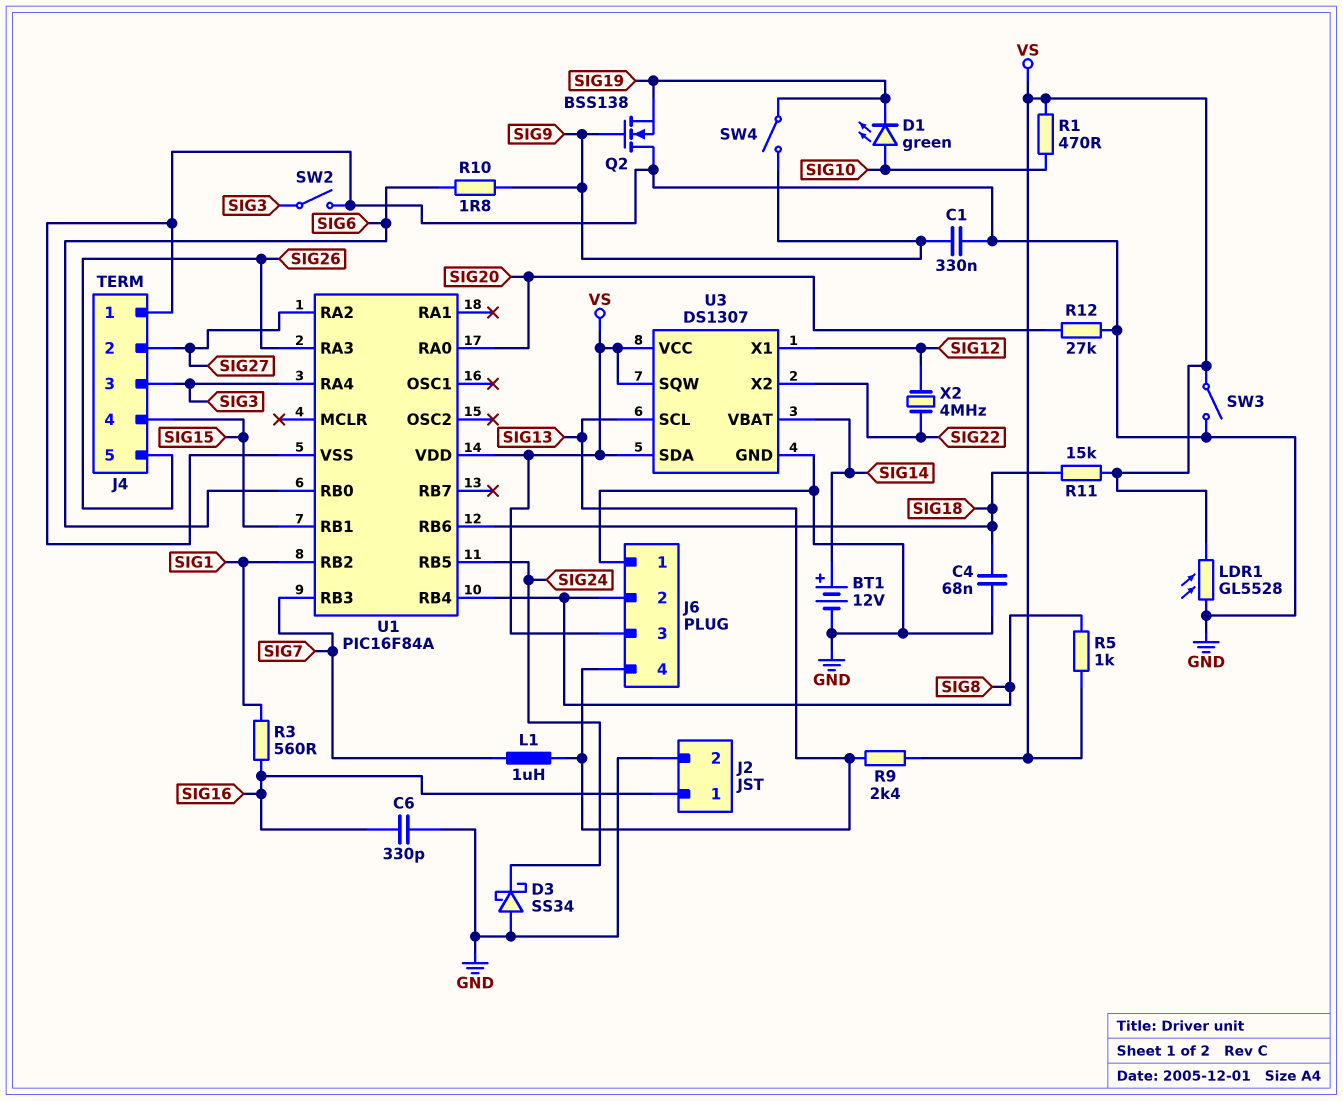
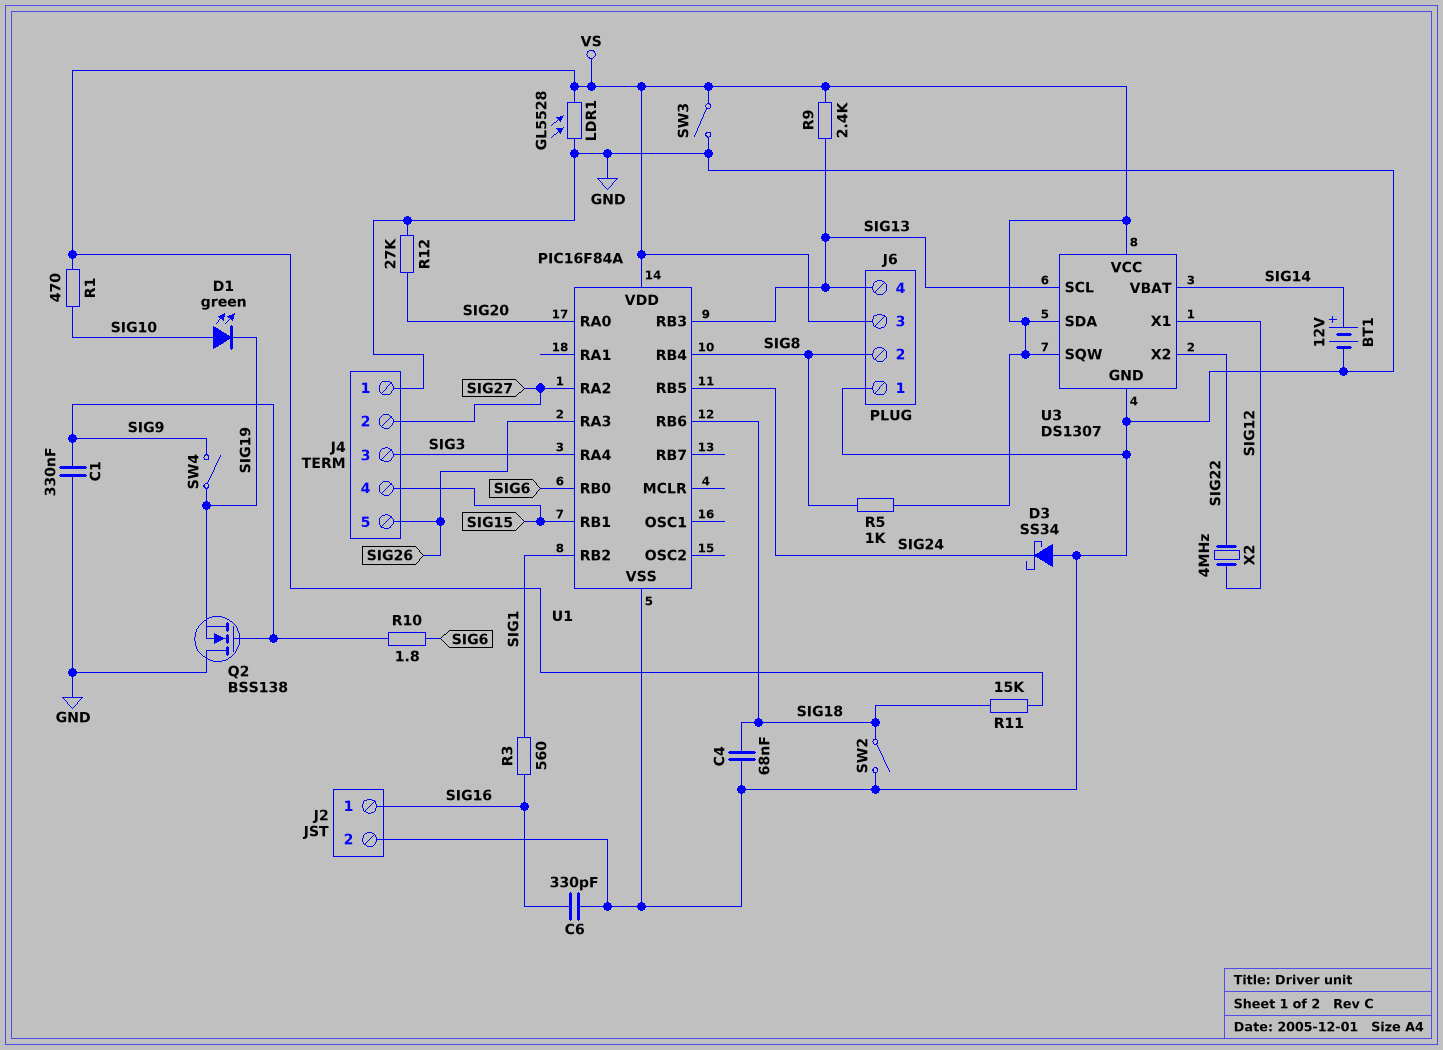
L1: 1uH (SIG7, SIG13) -> none
SW2: switch (GND, SIG3) -> switch (GND, SIG18)
U1 pin RB3: SIG7 -> SIG13

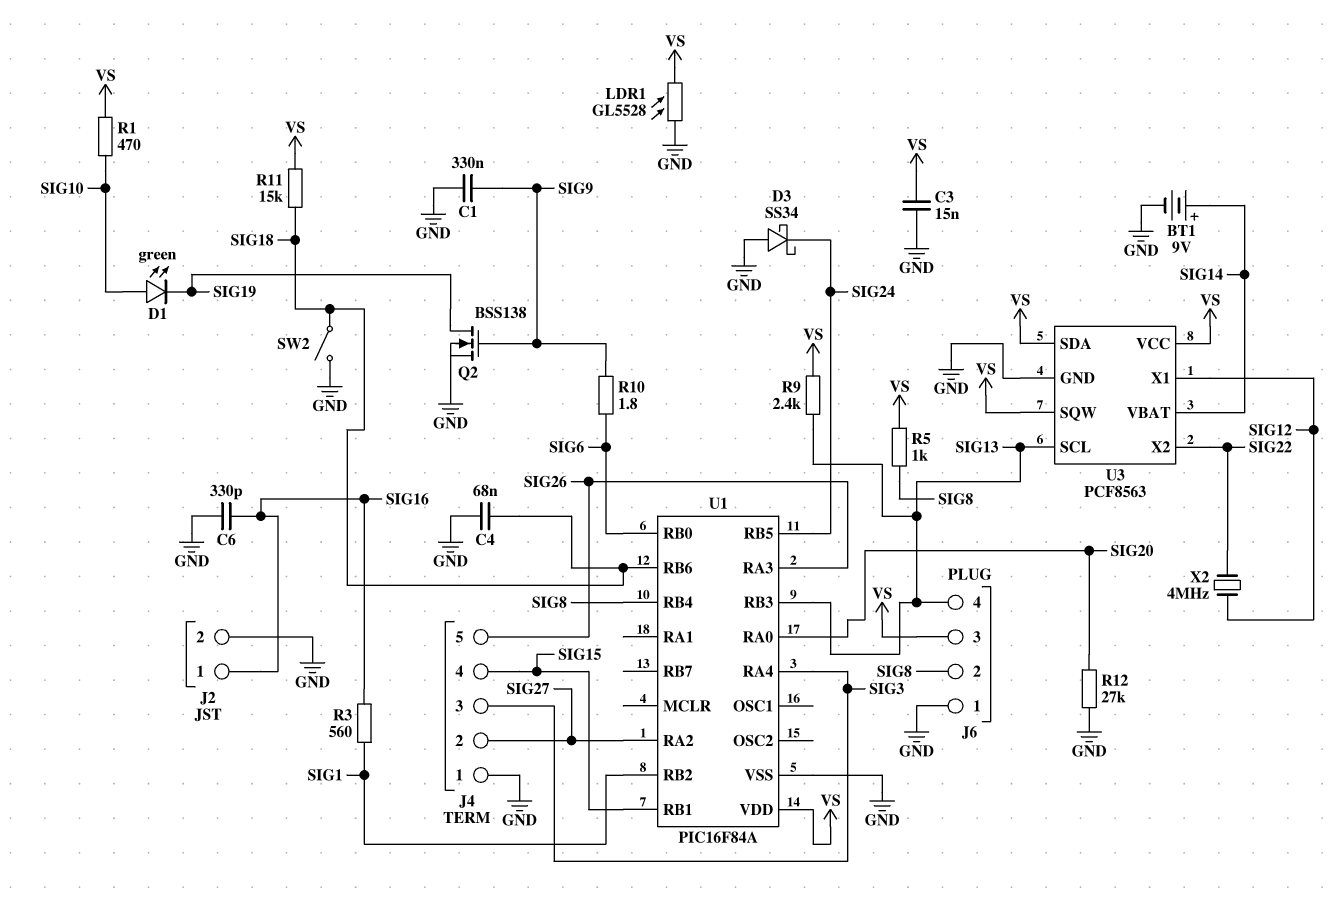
BT1: 12V (plus SIG14, minus GND) -> 9V (plus SIG14, minus GND)
C3: none -> 15nF (GND, VS)
Q2: NMOS BSS138 (G SIG9, D GND, S SIG19) -> NMOS BSS138 (G SIG9, D SIG19, S GND)
SW3: switch (GND, VS) -> none
SW4: switch (SIG9, SIG19) -> none
U3: DS1307 -> PCF8563

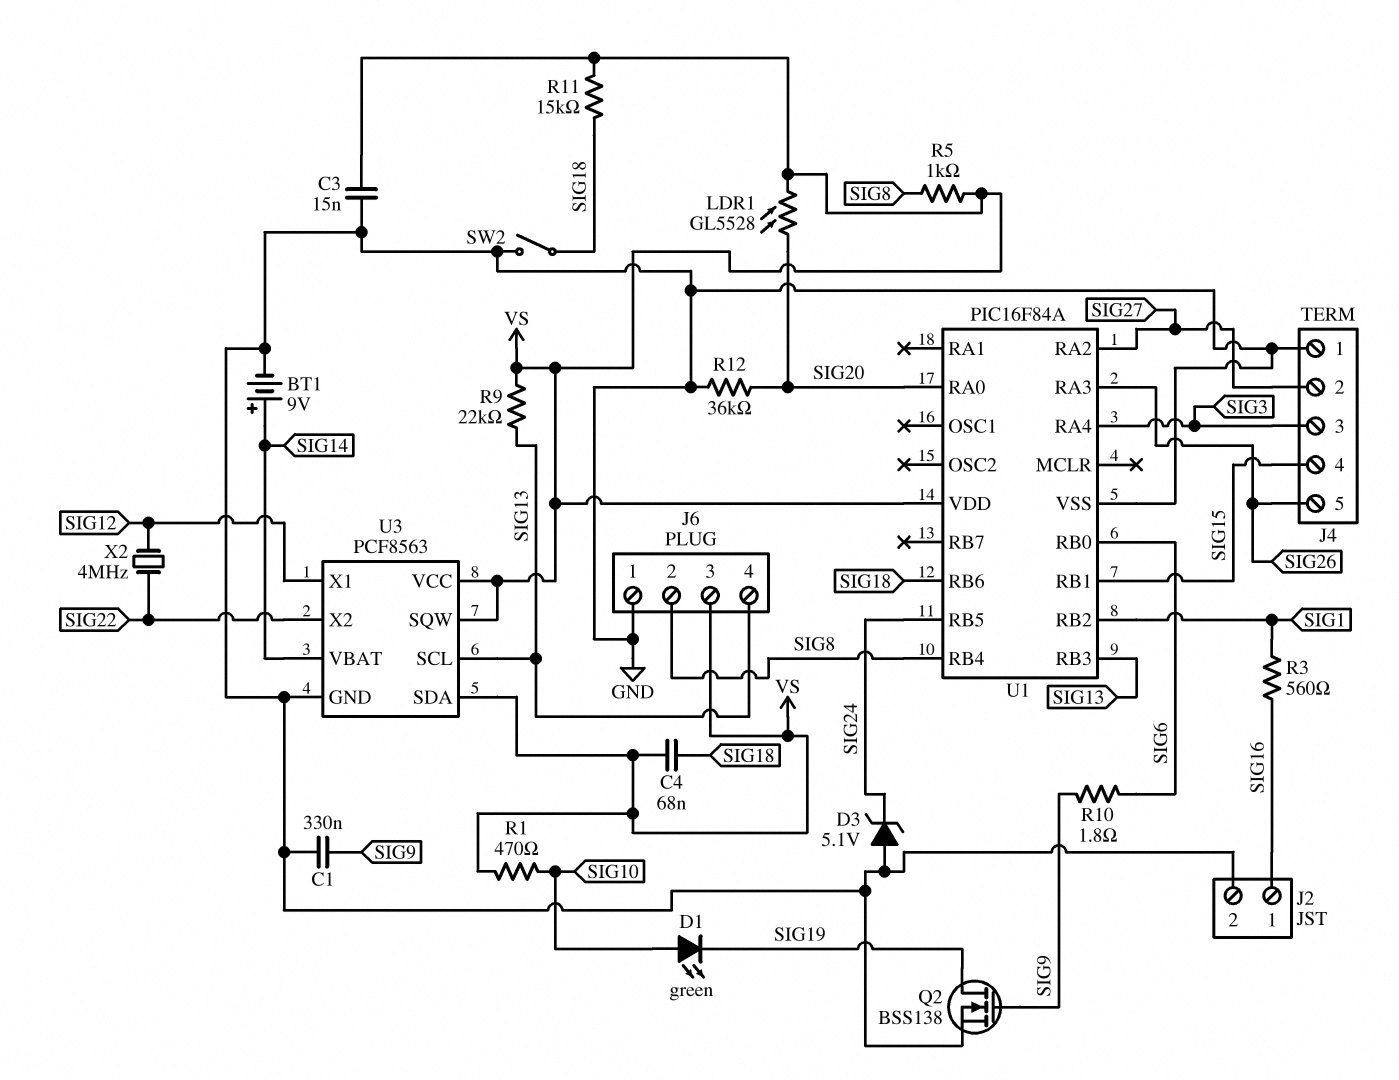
C4: 68nF (GND, SIG18) -> 68nF (SIG18, VS)
C6: 330pF (GND, SIG16) -> none
D3: schottky SS34 (A GND, K SIG24) -> zener 5.1V (A GND, K SIG24)
LDR1: GL5528 (GND, VS) -> GL5528 (SIG20, VS)
R9: 2.4k (SIG13, VS) -> 22k (SIG13, VS)
R12: 27k (GND, SIG20) -> 36k (GND, SIG20)

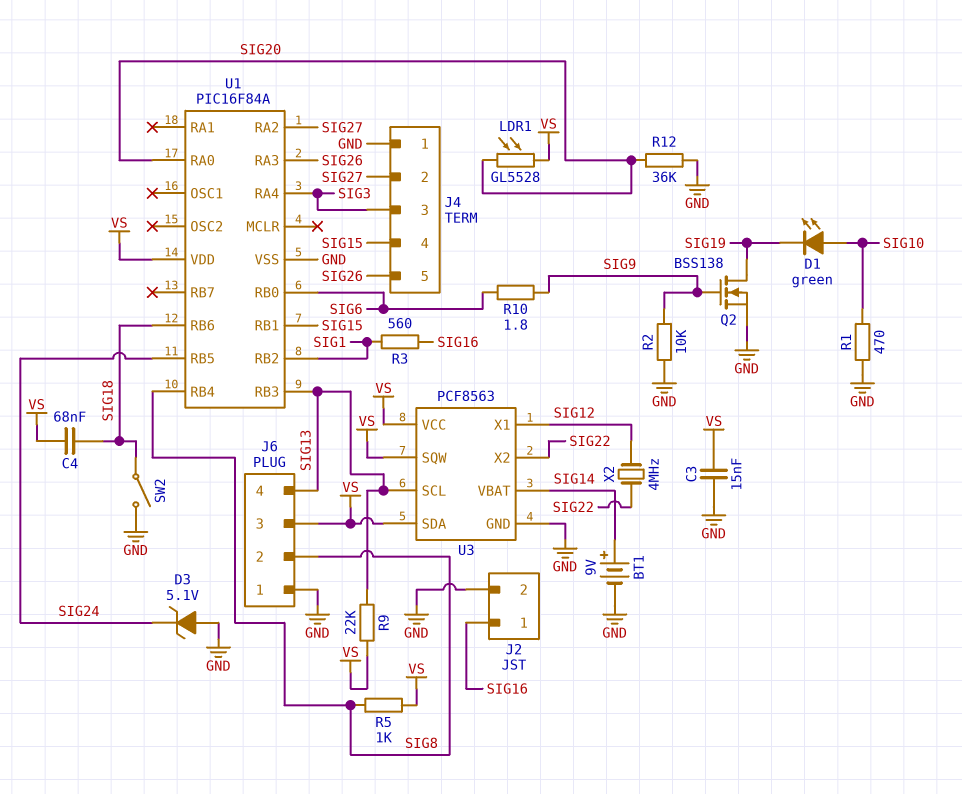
C1: 330nF (GND, SIG9) -> none
R1: 470 (SIG10, VS) -> 470 (GND, SIG10)
R2: none -> 10k (GND, SIG9)
R11: 15k (SIG18, VS) -> none

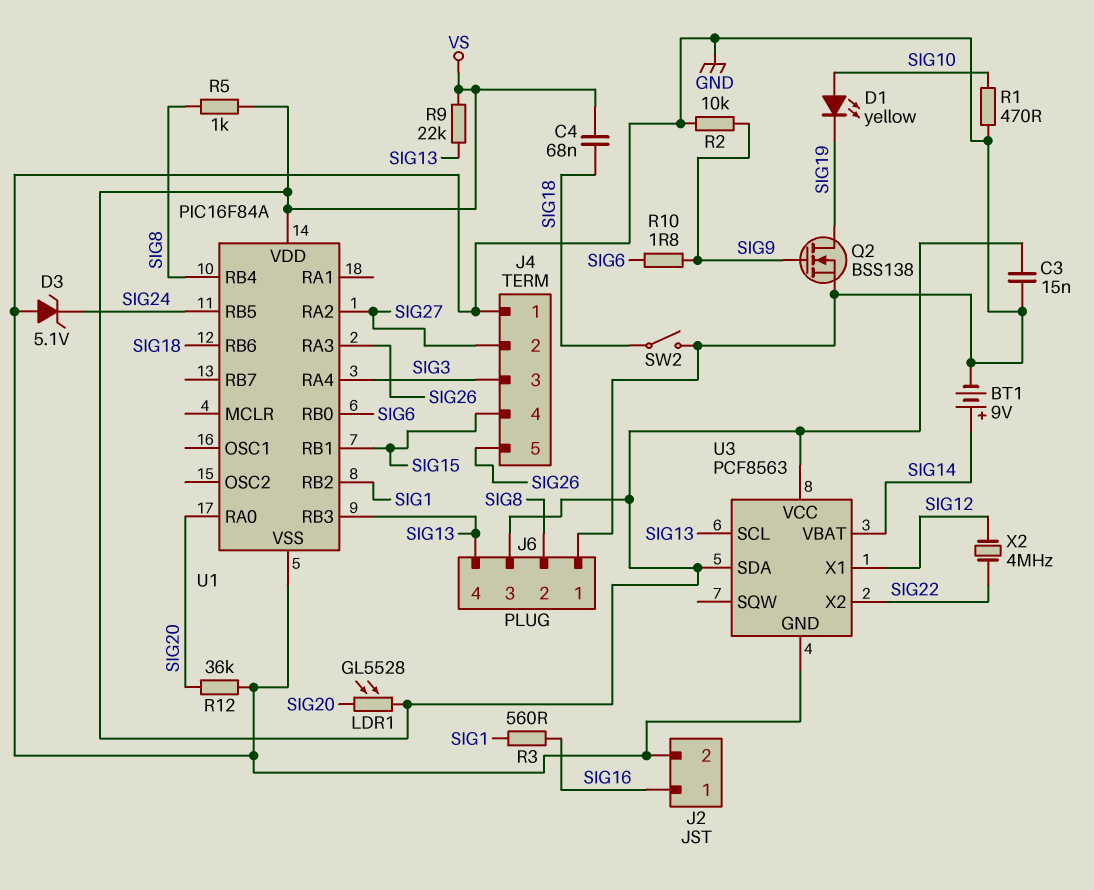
D1: LED green (A SIG10, K SIG19) -> LED yellow (A SIG10, K SIG19)
U3 pin SQW: VS -> none

